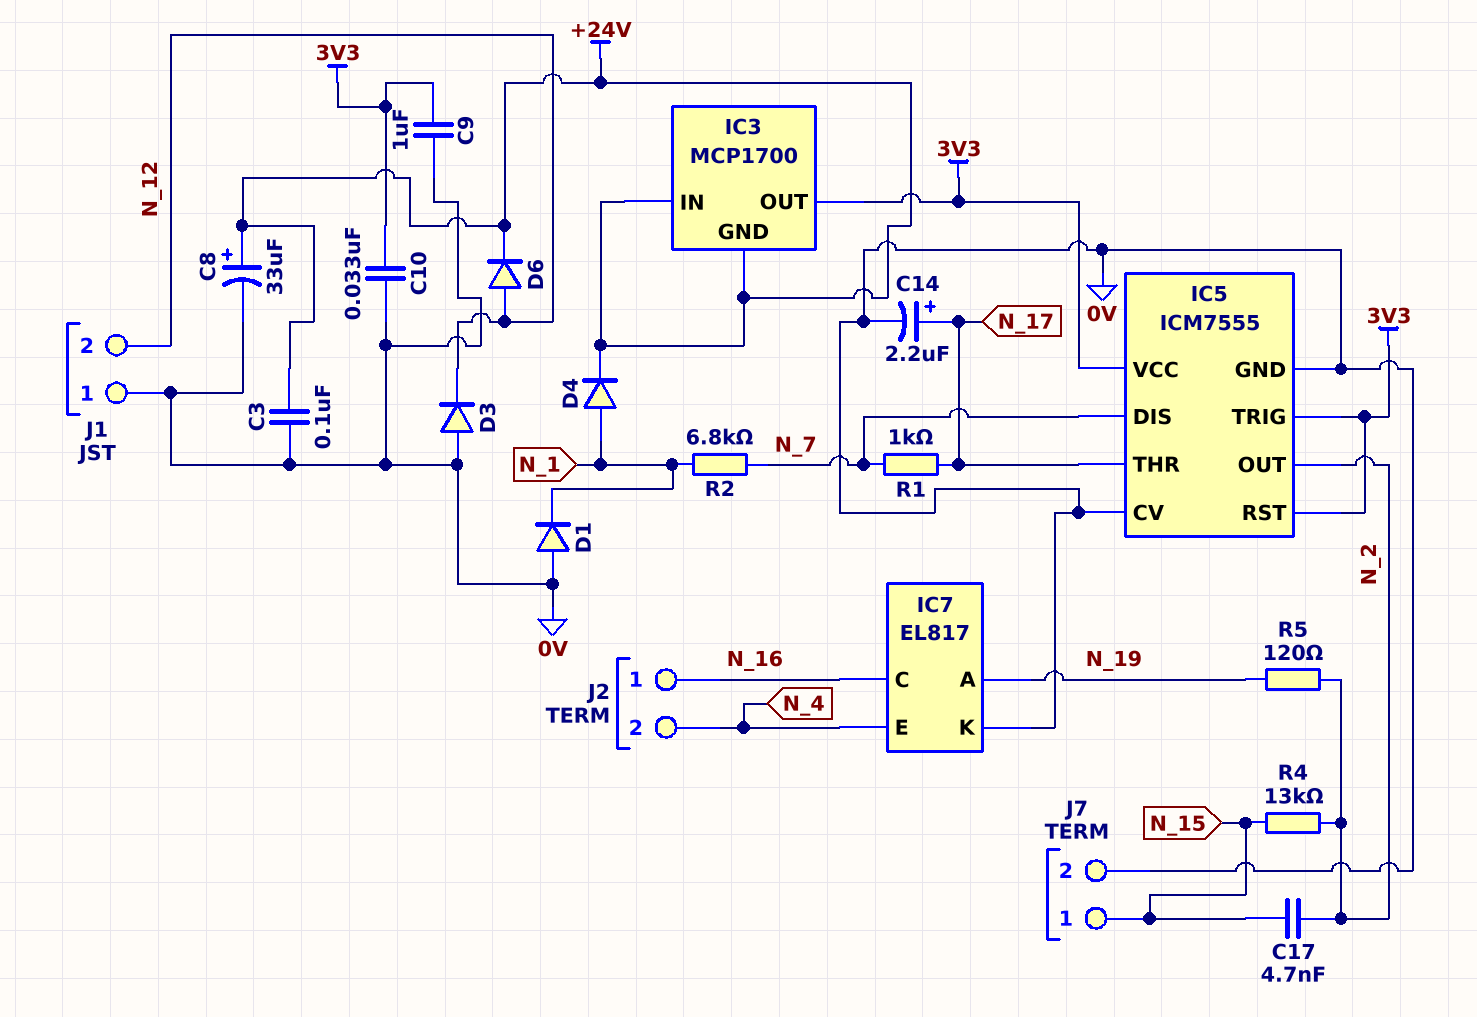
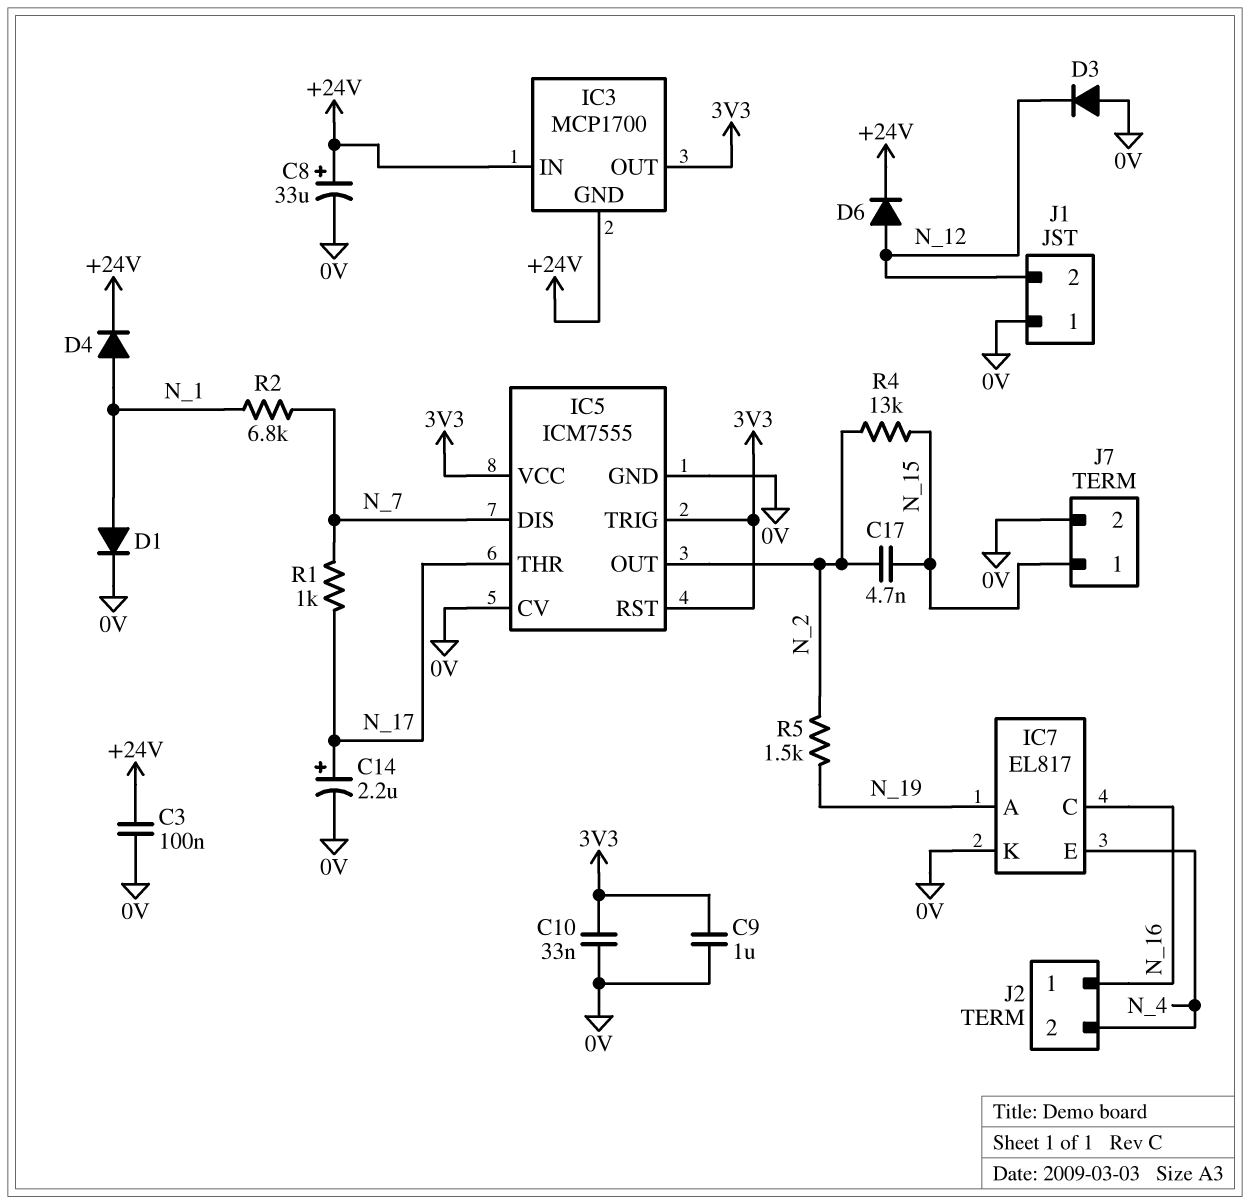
D1: diode (A 0V, K N_1) -> diode (A N_1, K 0V)
R5: 120 (N_2, N_19) -> 1.5k (N_2, N_19)

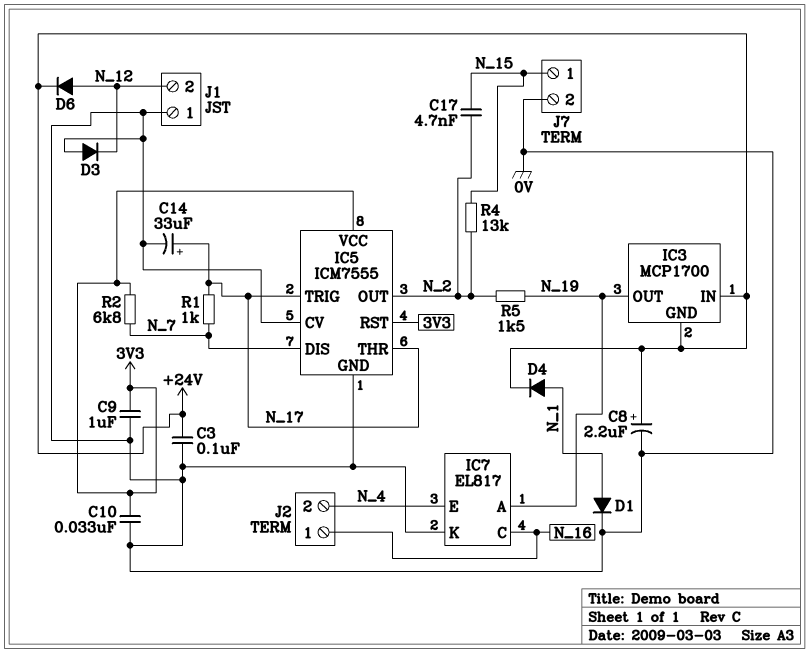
C8: 33uF (plus +24V, minus 0V) -> 2.2uF (plus +24V, minus 0V)
C14: 2.2uF (plus N_17, minus 0V) -> 33uF (plus N_17, minus 0V)
IC3 pin OUT: 3V3 -> N_19
IC5 pin TRIG: 3V3 -> N_17
R2: 6.8k (N_1, N_7) -> 6.8k (3V3, N_7)

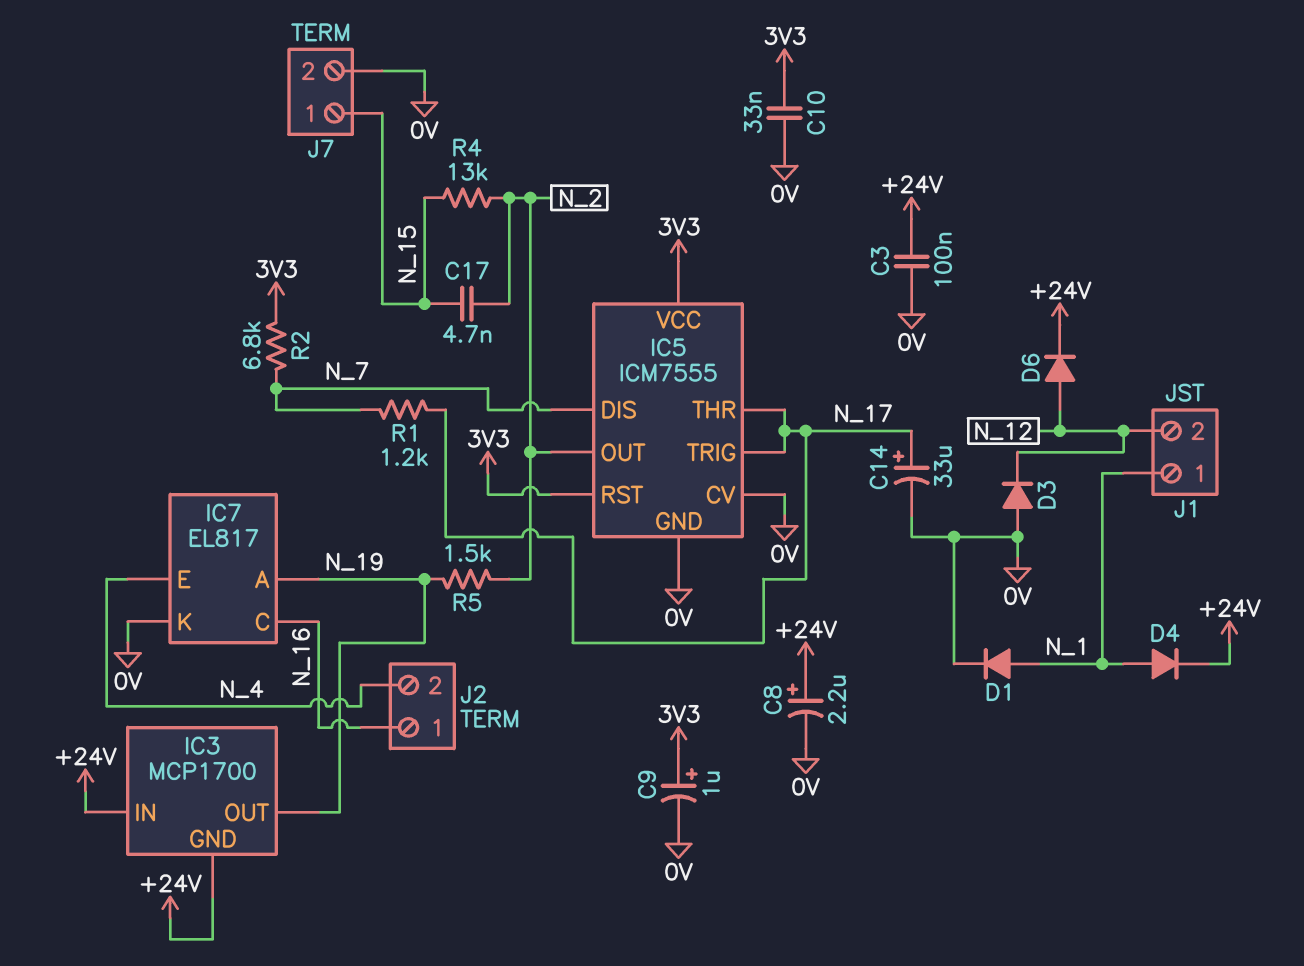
C9: 1uF (0V, 3V3) -> 1uF (plus 3V3, minus 0V)
J1 pin 1: 0V -> N_1
R1: 1k (N_7, N_17) -> 1.2k (N_7, N_17)

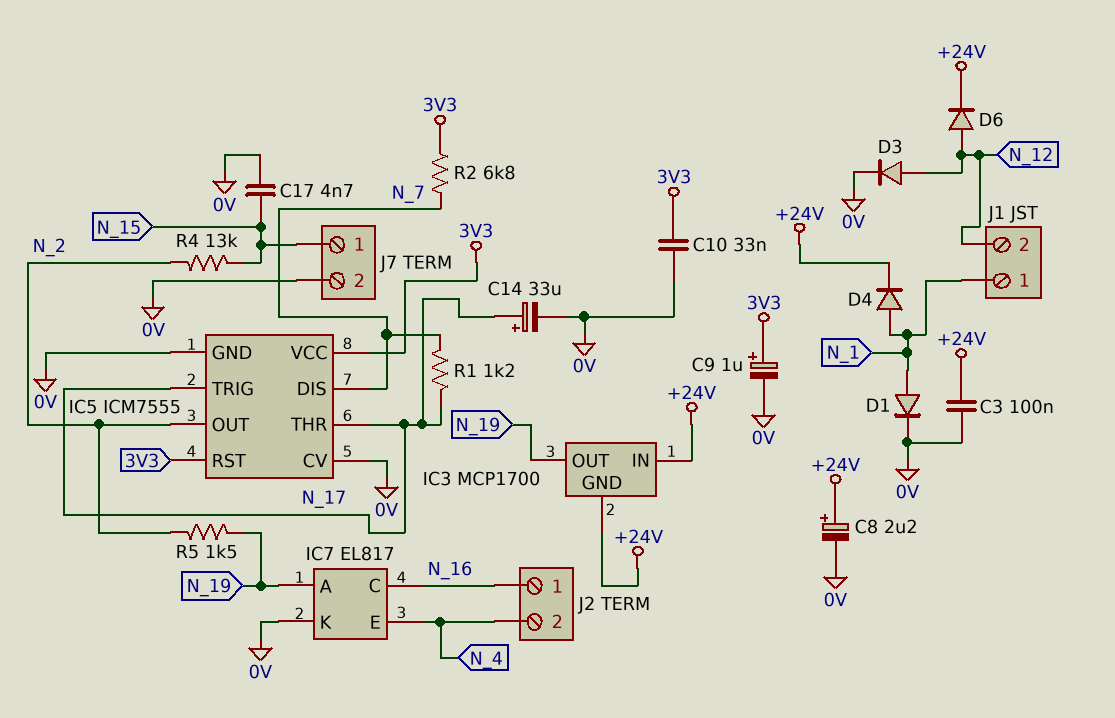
C17: 4.7nF (N_2, N_15) -> 4.7nF (0V, N_15)
D3: diode (A 0V, K N_12) -> diode (A N_12, K 0V)

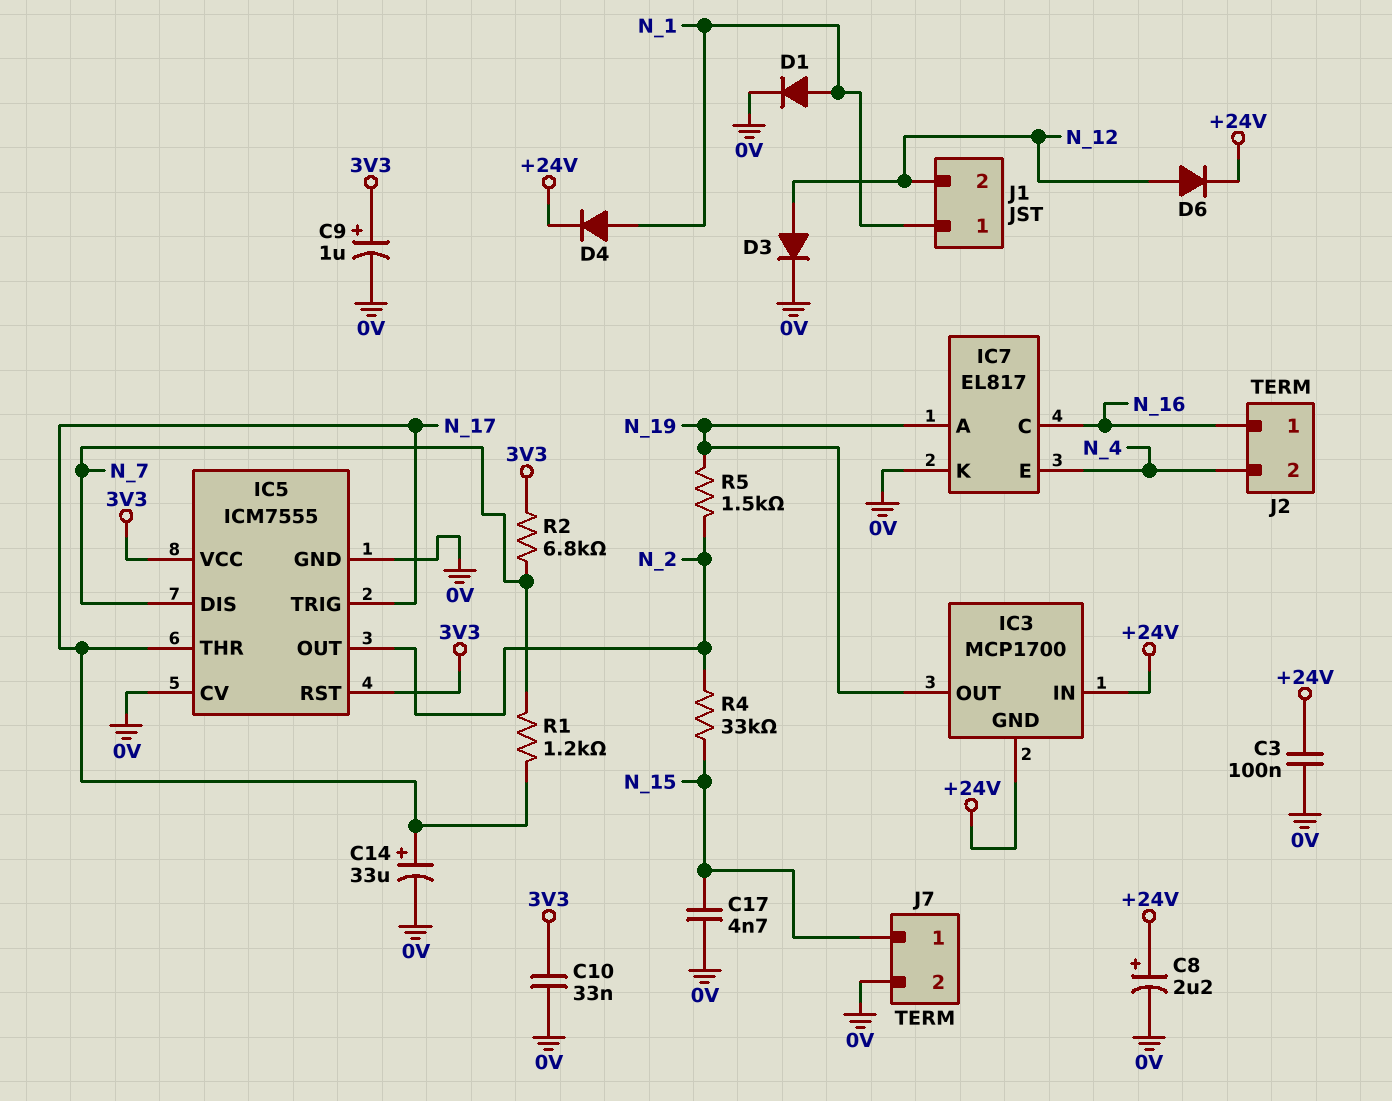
R4: 13k (N_2, N_15) -> 33k (N_2, N_15)

